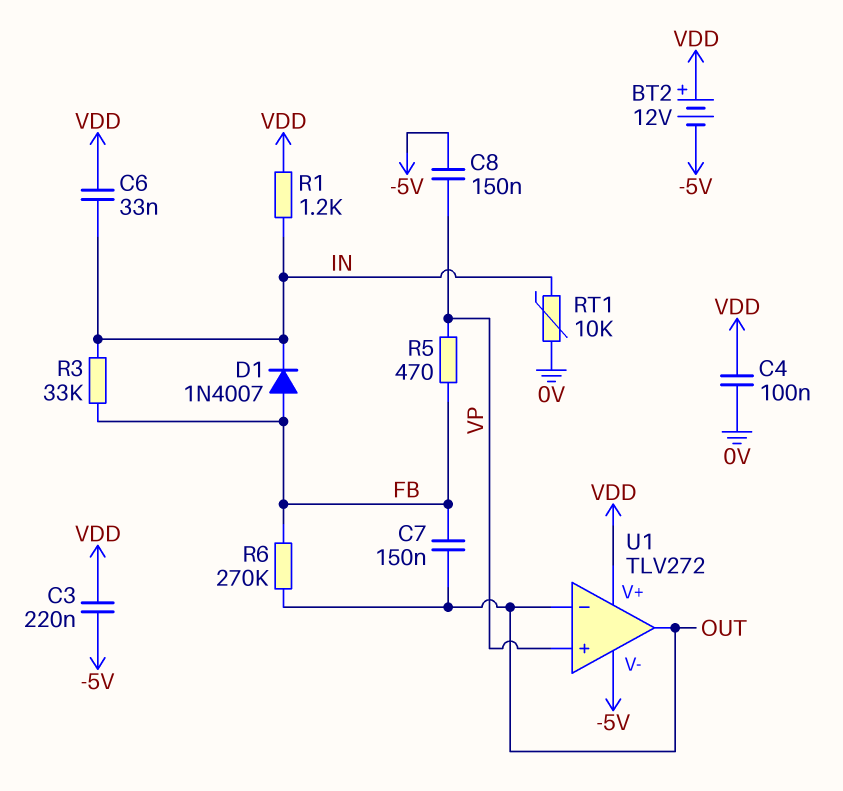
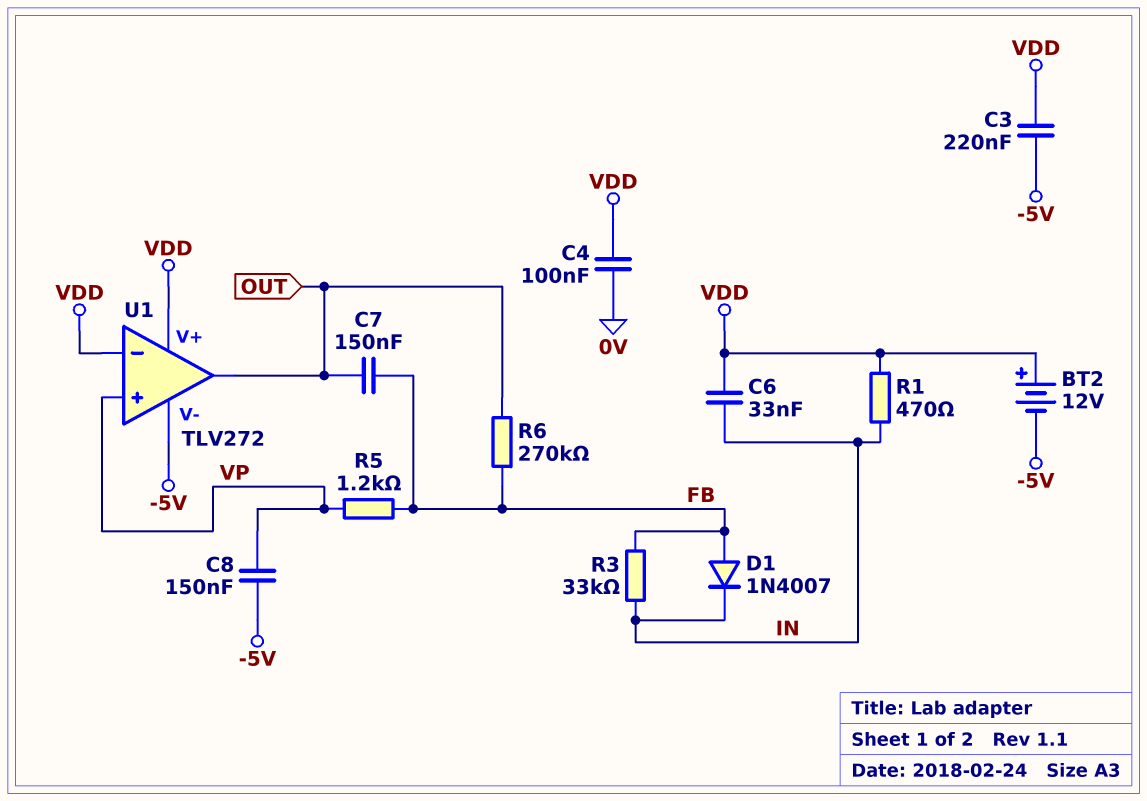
R1: 1.2k (IN, VDD) -> 470 (IN, VDD)
R5: 470 (FB, VP) -> 1.2k (FB, VP)
RT1: 10k (0V, IN) -> none
U1 pin in-: OUT -> VDD

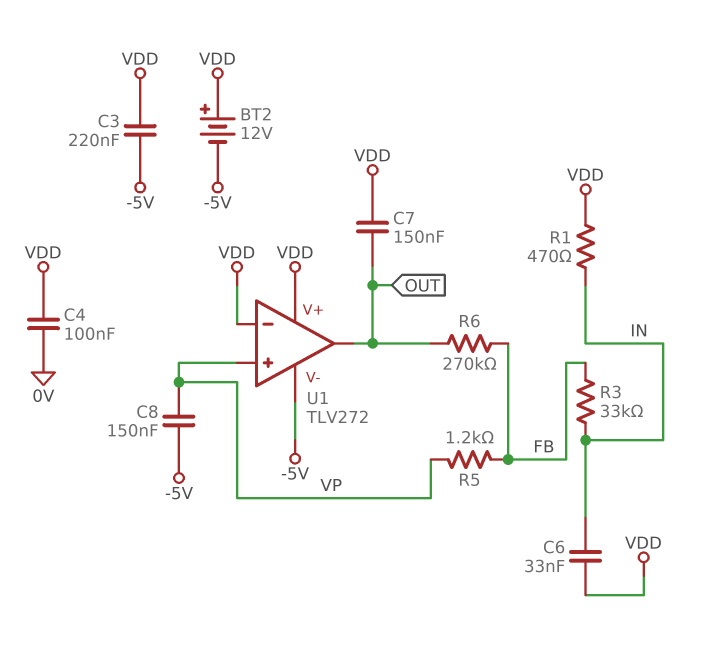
C7: 150nF (FB, OUT) -> 150nF (OUT, VDD)
D1: diode 1N4007 (A FB, K IN) -> none

